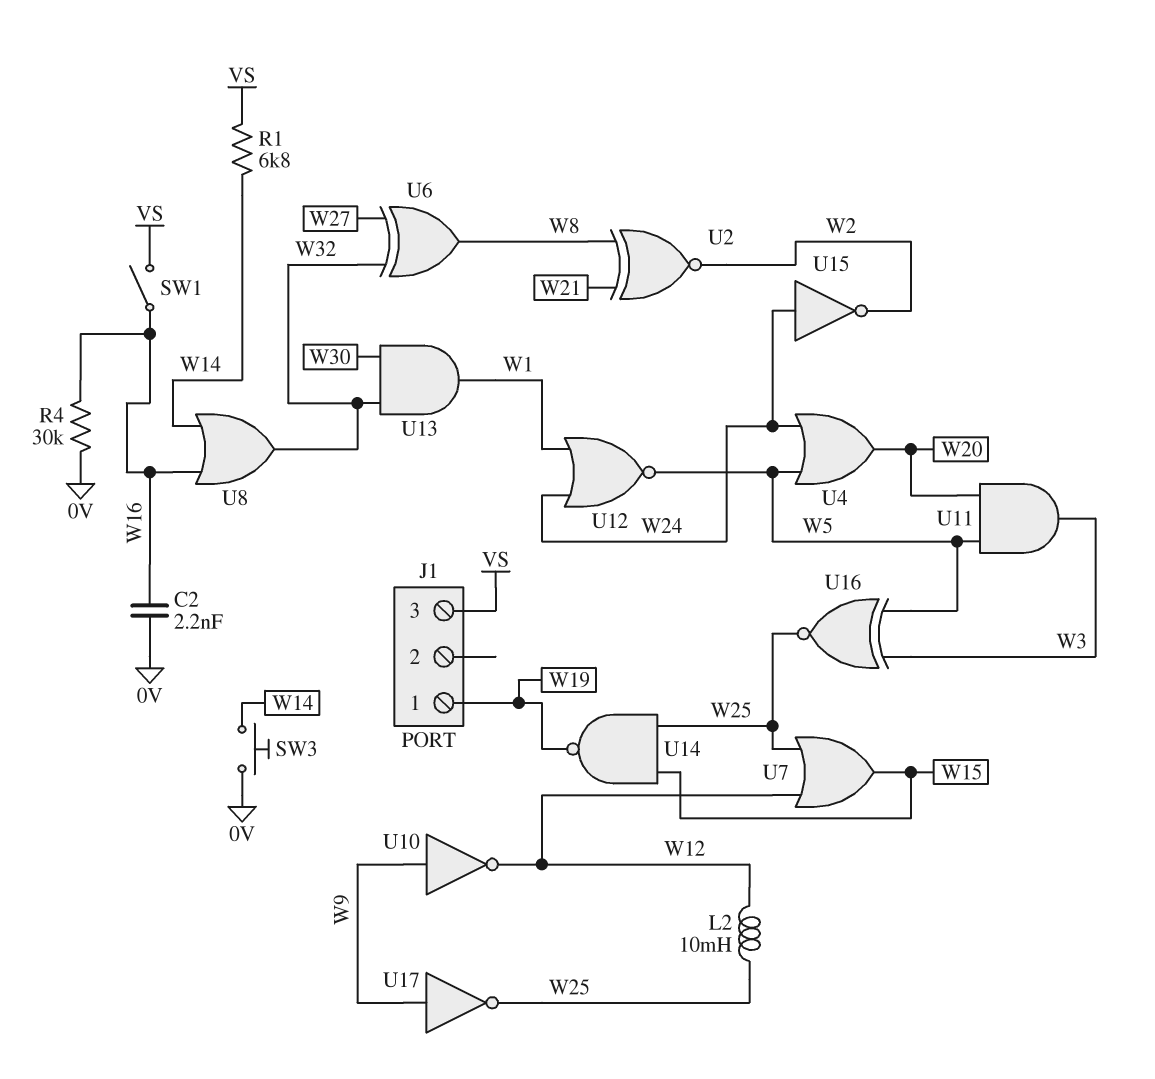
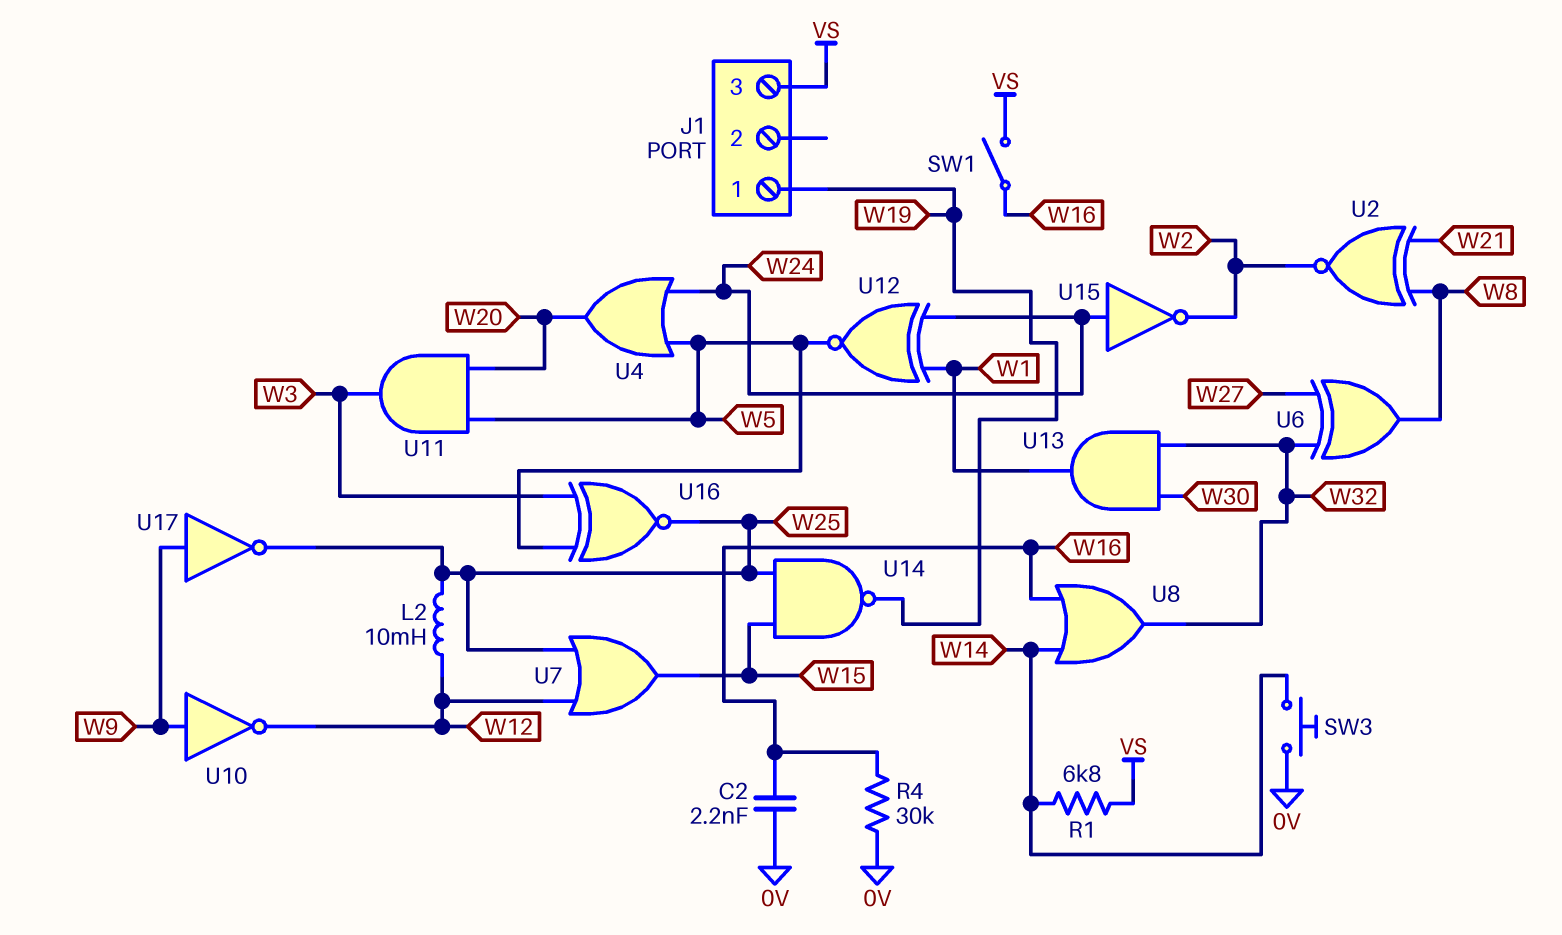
U12: NOR (in W1, in W24, out W5) -> XNOR (in W1, in W24, out W5)

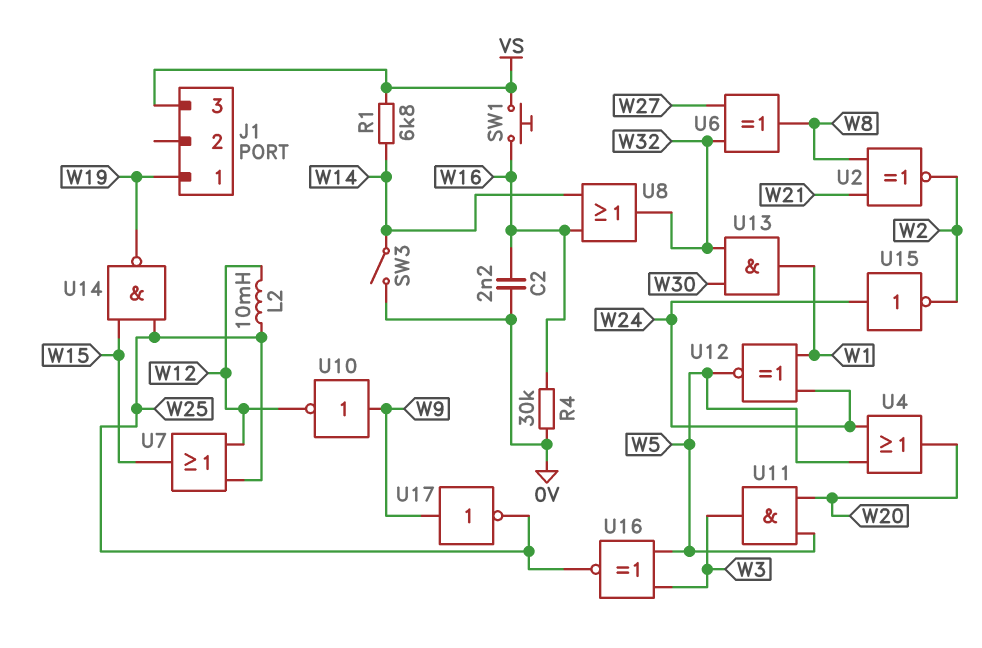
SW1: switch (VS, W16) -> button (VS, W16)
SW3: button (0V, W14) -> switch (0V, W14)

